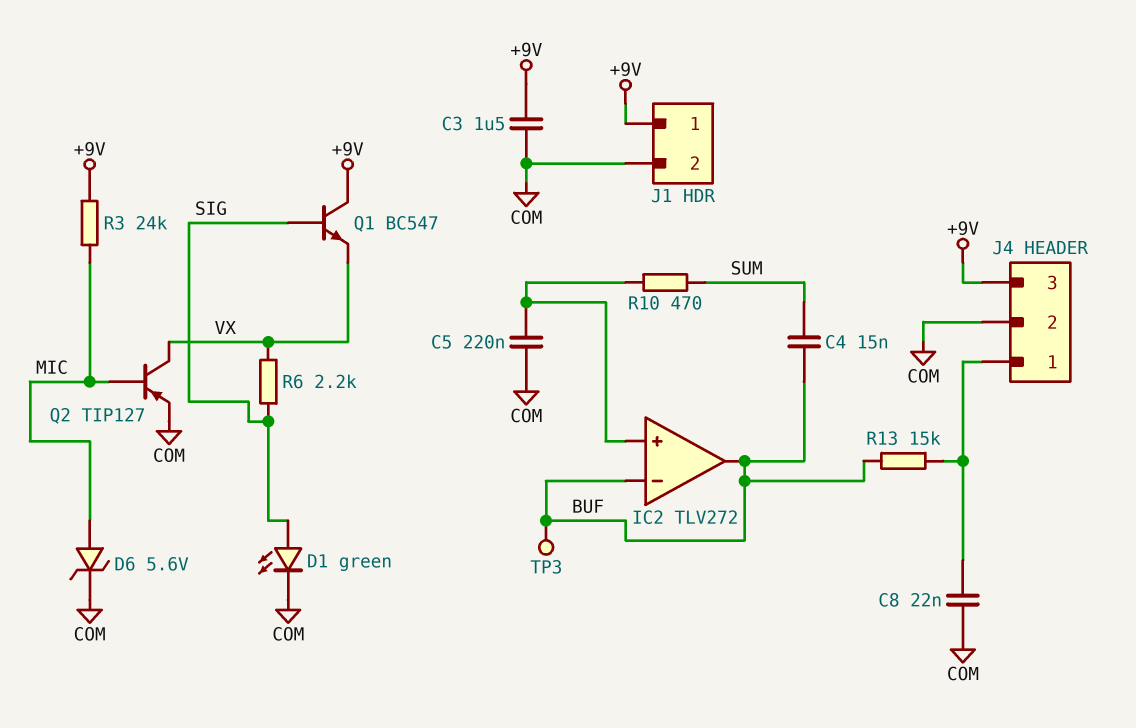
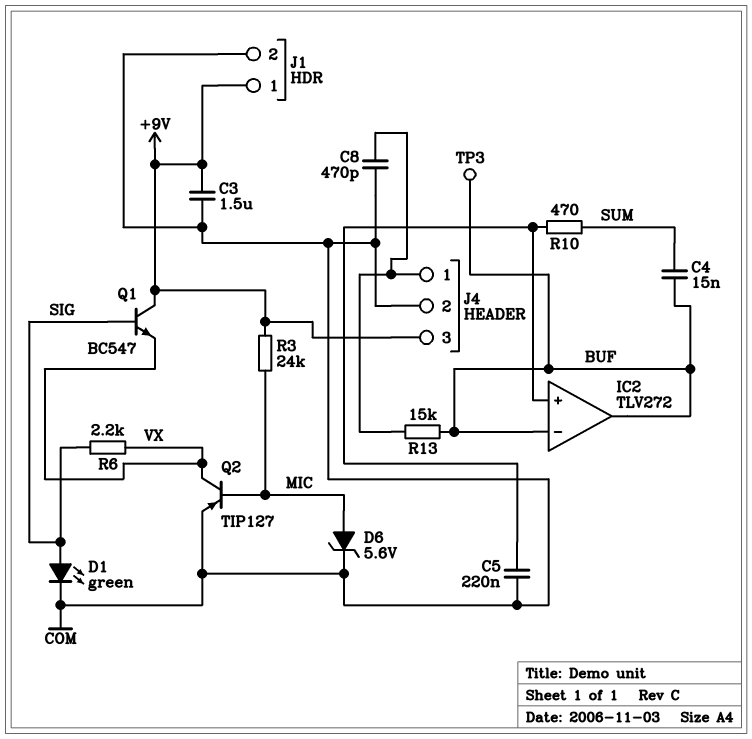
C8: 22nF (COM, J4/1) -> 470pF (COM, J4/1)

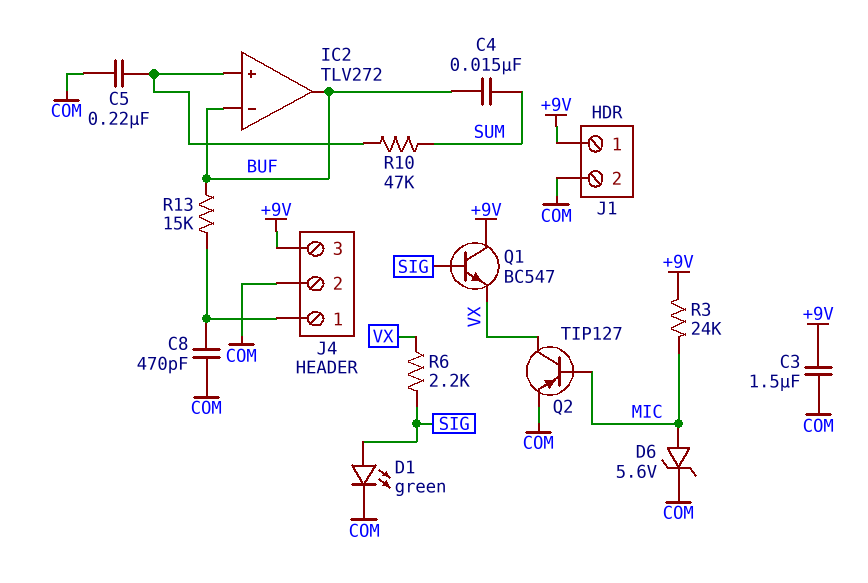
R10: 470 (IC2/in+, SUM) -> 47k (IC2/in+, SUM)
TP3: test point (BUF) -> none

